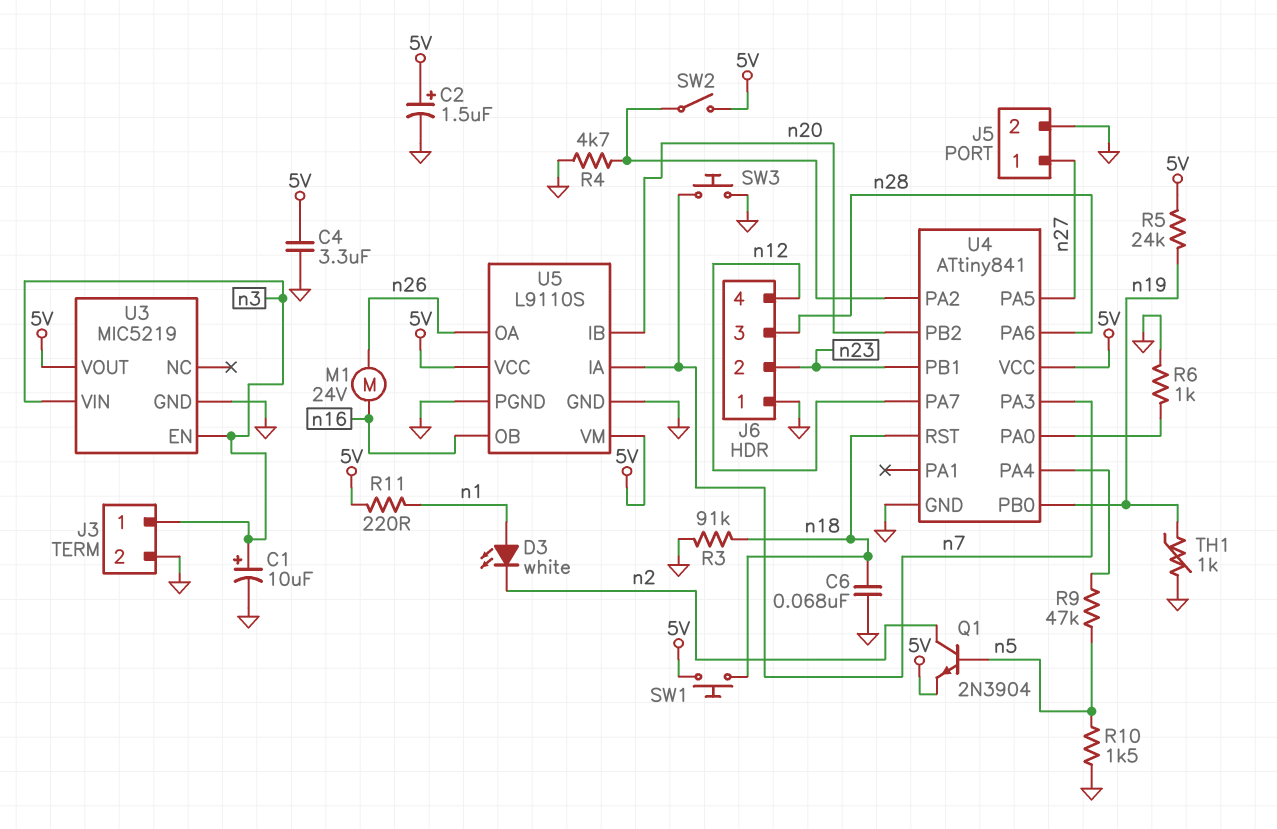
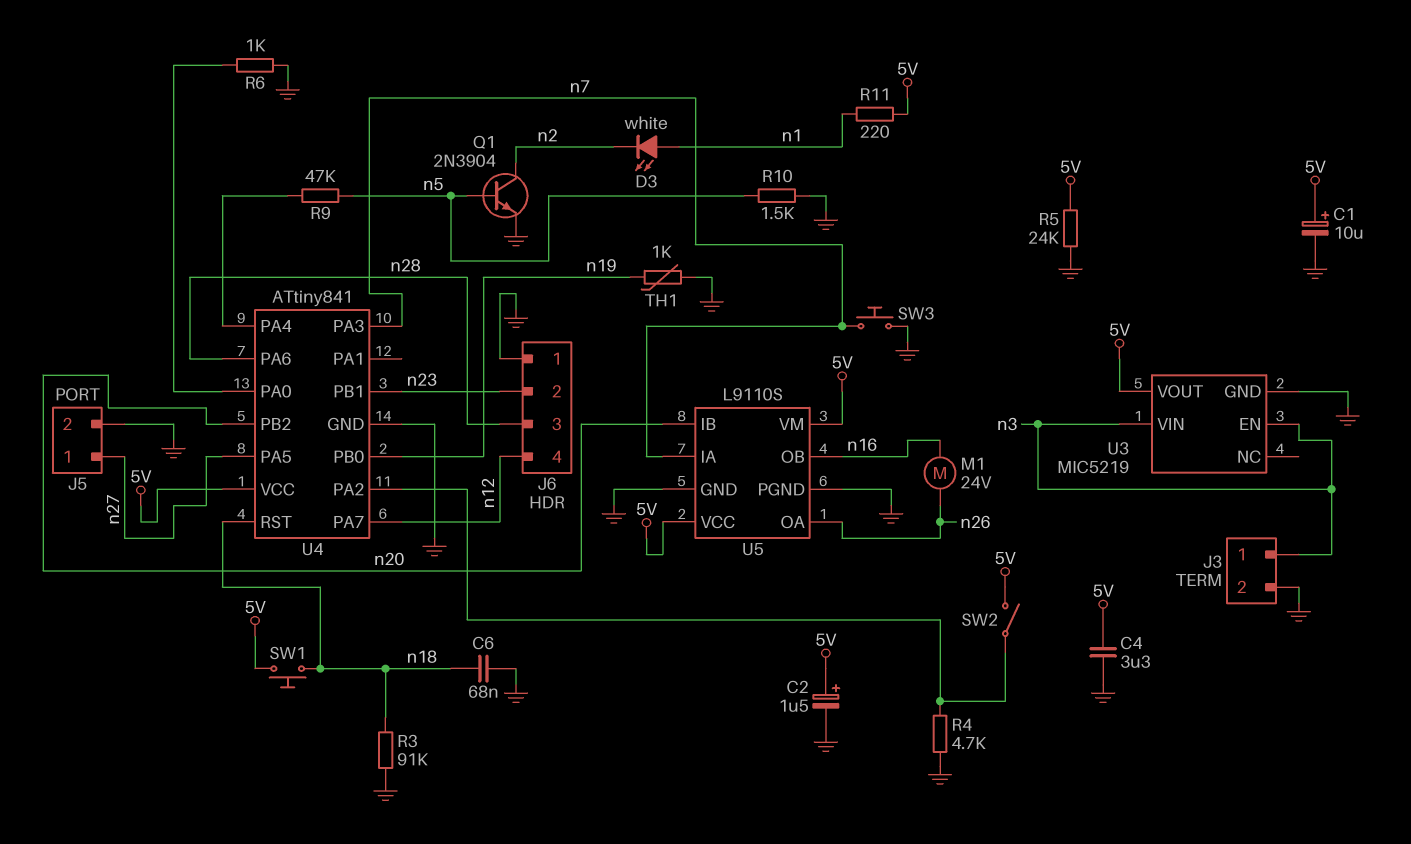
C1: 10uF (plus n3, minus GND) -> 10uF (plus 5V, minus GND)
Q1: NPN 2N3904 (B n5, C n2, E 5V) -> NPN 2N3904 (B n5, C n2, E GND)
R5: 24k (5V, n19) -> 24k (5V, GND)

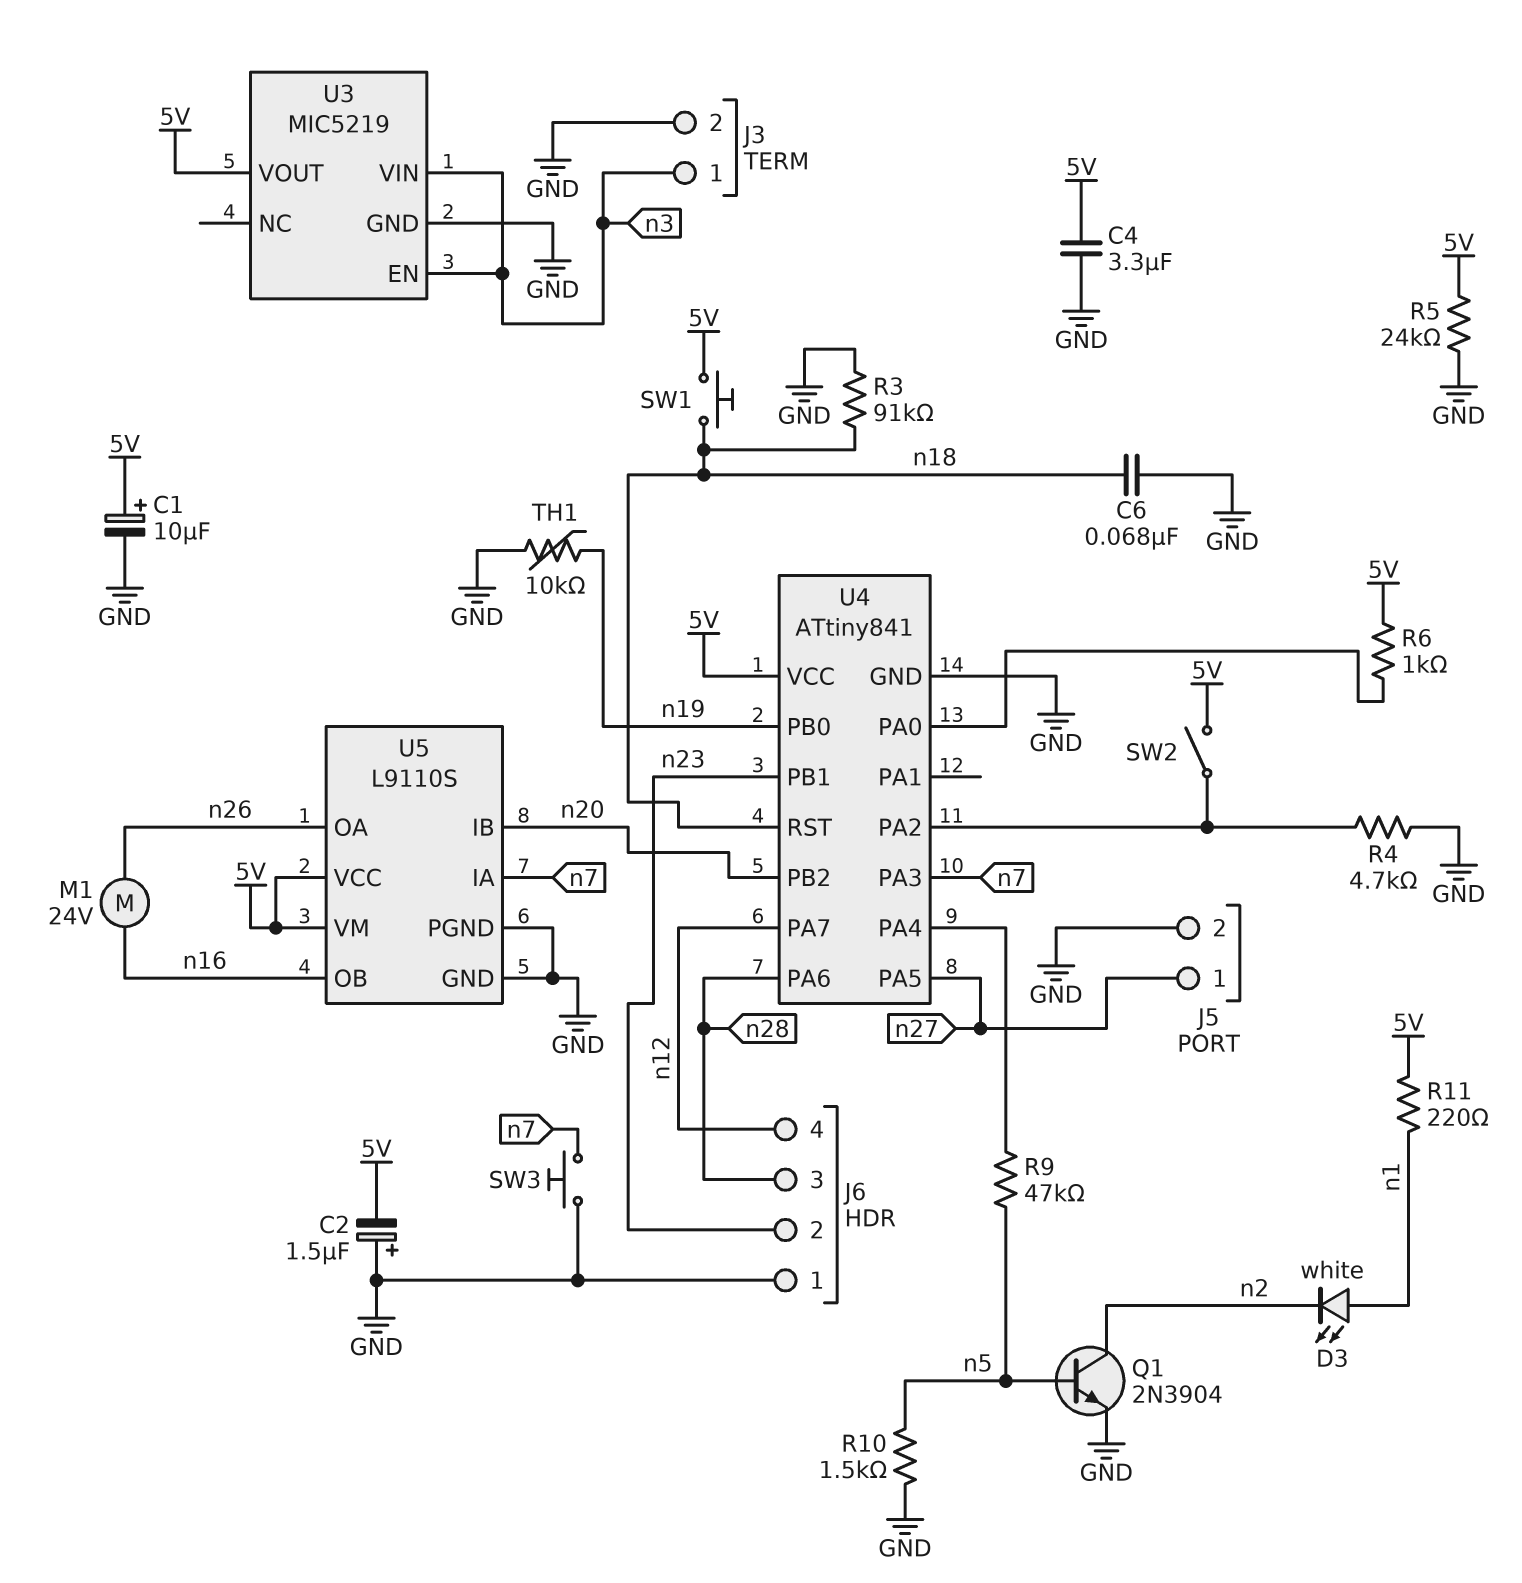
C2: 1.5uF (plus 5V, minus GND) -> 1.5uF (plus GND, minus 5V)
R6: 1k (GND, U4/PA0) -> 1k (5V, U4/PA0)
TH1: 1k (GND, n19) -> 10k (GND, n19)

